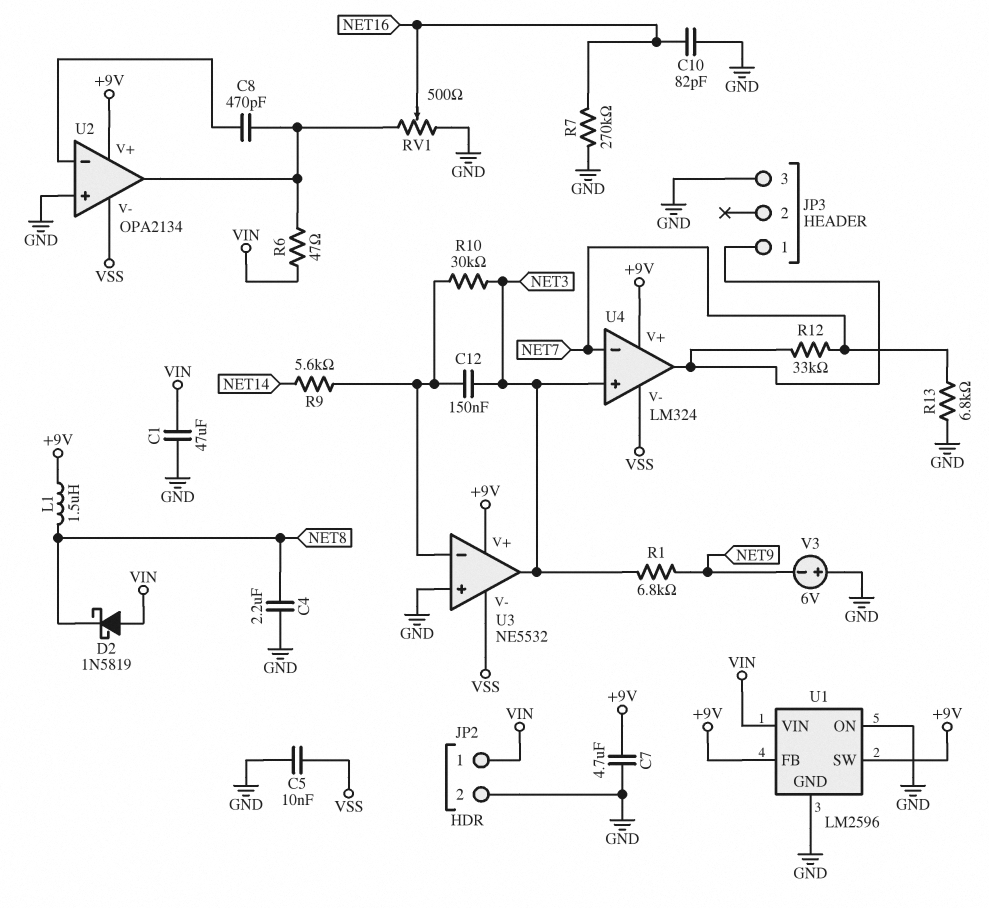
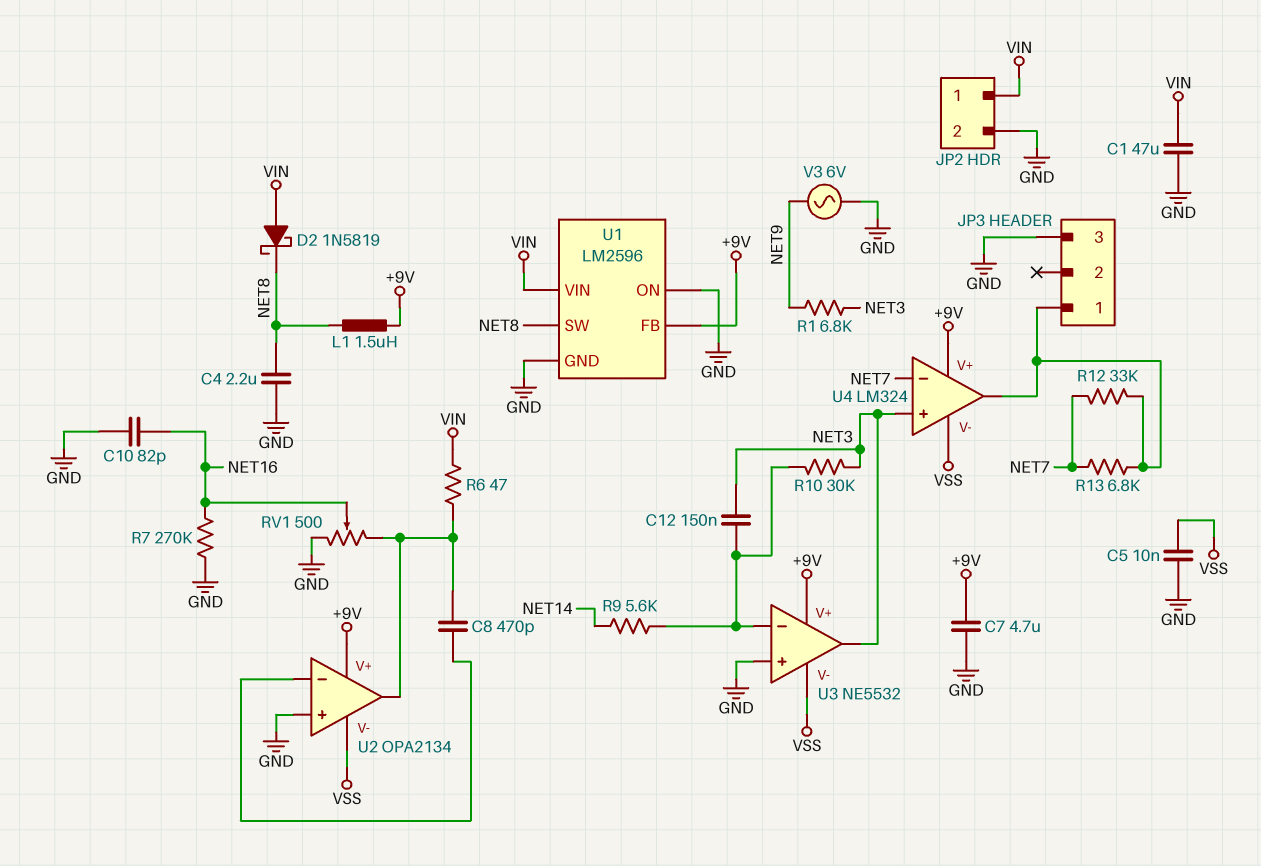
R13: 6.8k (GND, NET7) -> 6.8k (JP3/1, NET7)
U1 pin SW: +9V -> NET8
V3: 6V (plus GND, minus NET9) -> AC 6V (GND, NET9)

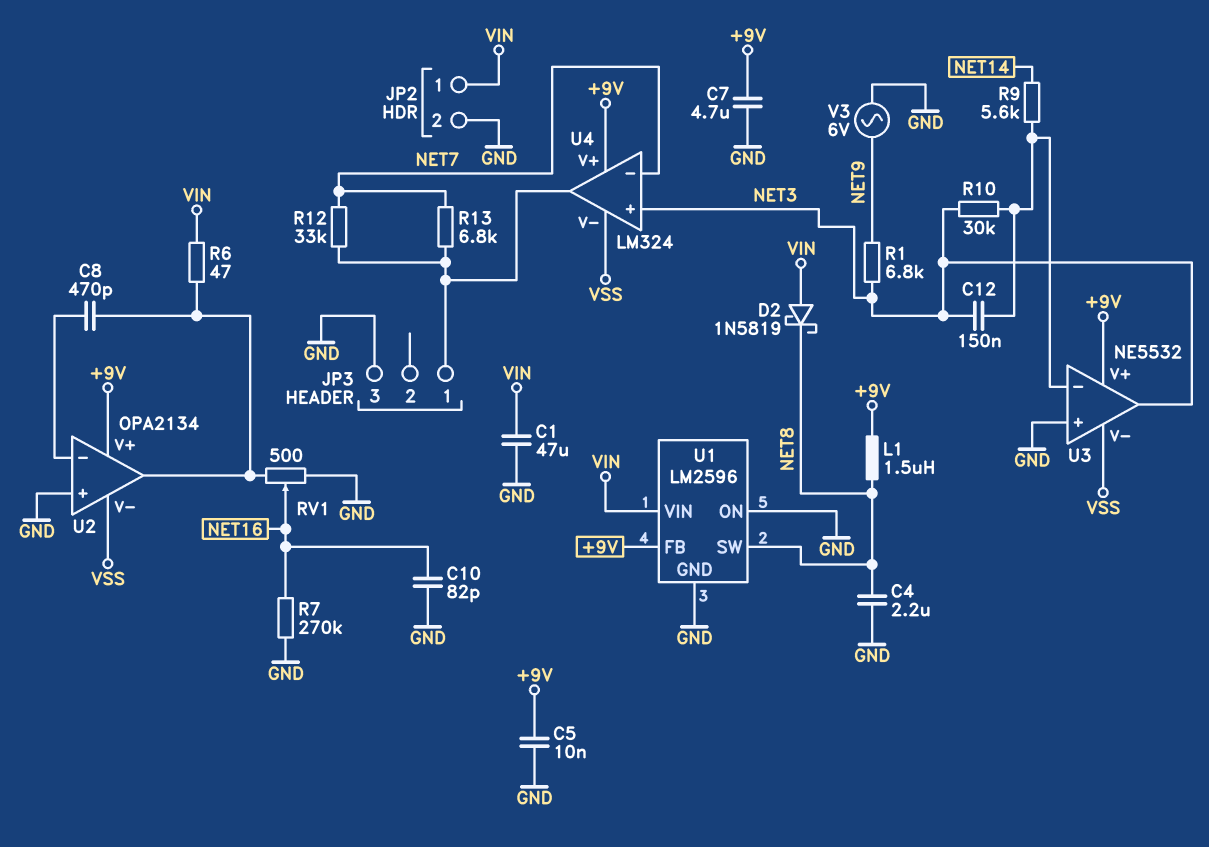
C5: 10nF (GND, VSS) -> 10nF (+9V, GND)

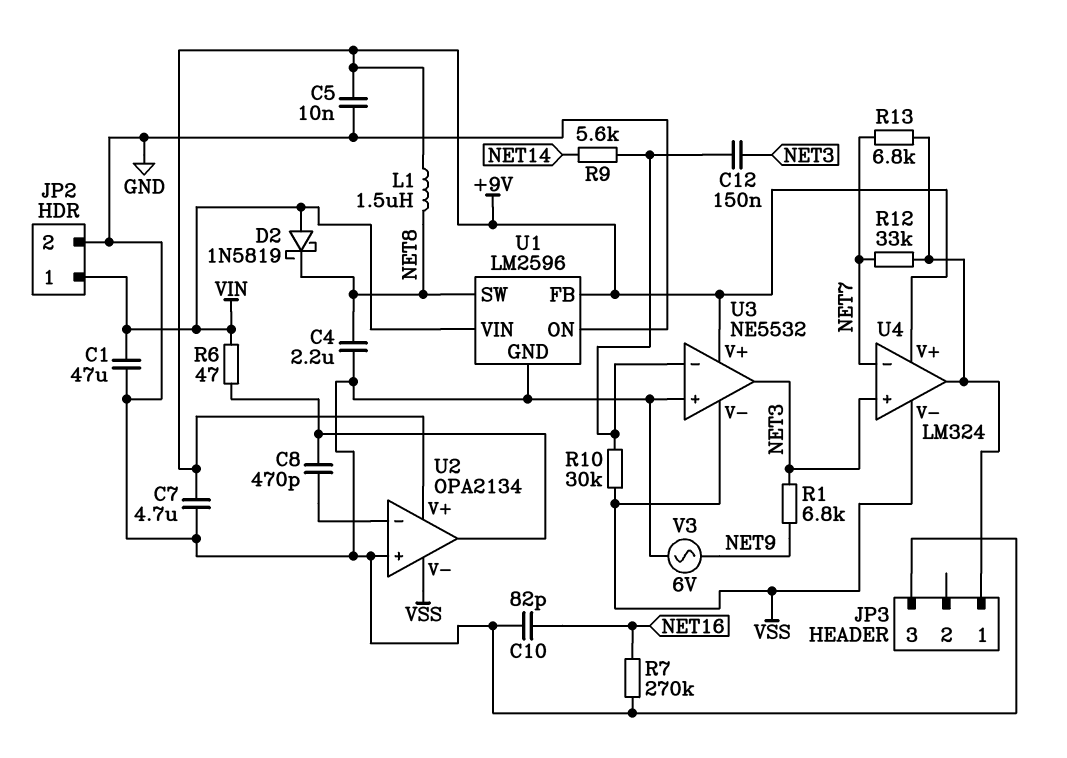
R10: 30k (NET3, U3/in-) -> 30k (U3/in-, VSS)
RV1: 500 (GND, U2/out, wiper NET16) -> none

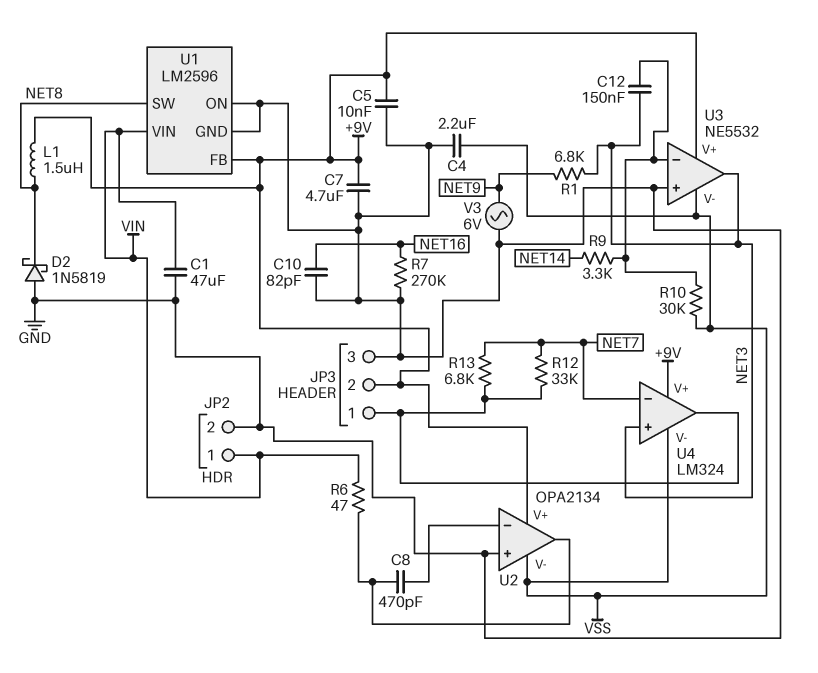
C4: 2.2uF (GND, NET8) -> 2.2uF (GND, VSS)
D2: schottky 1N5819 (A VIN, K NET8) -> schottky 1N5819 (A GND, K NET8)
JP3 pin 2: none -> +9V
R9: 5.6k (NET14, U3/in-) -> 3.3k (NET14, U3/in-)

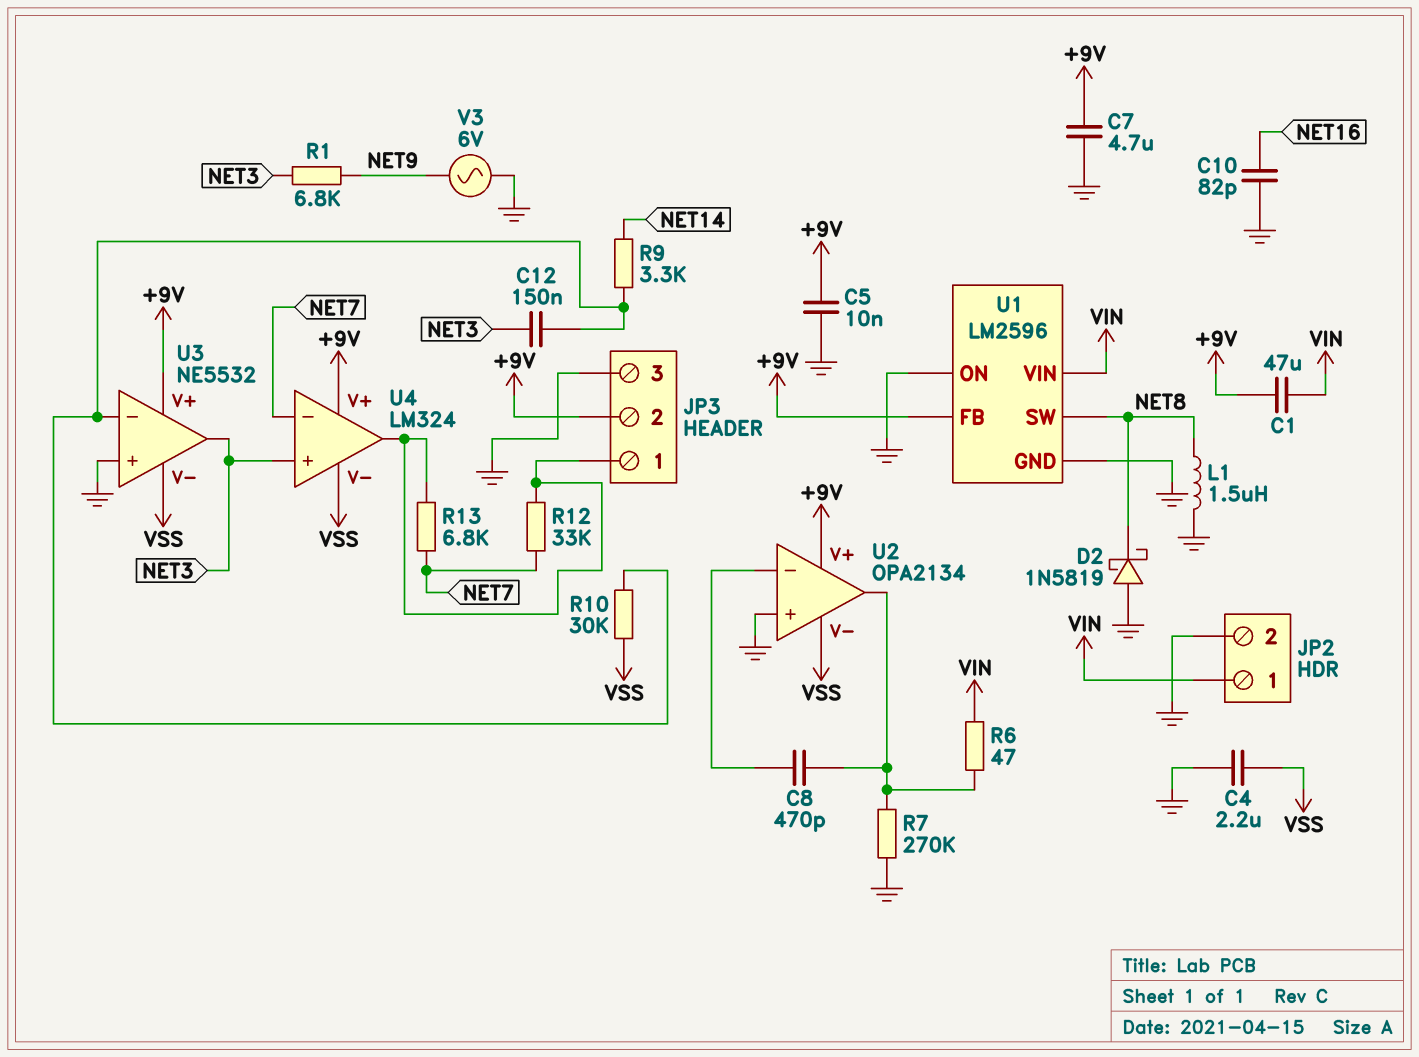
C1: 47uF (GND, VIN) -> 47uF (+9V, VIN)
L1: 1.5uH (+9V, NET8) -> 1.5uH (GND, NET8)
R7: 270k (GND, NET16) -> 270k (GND, U2/out)

